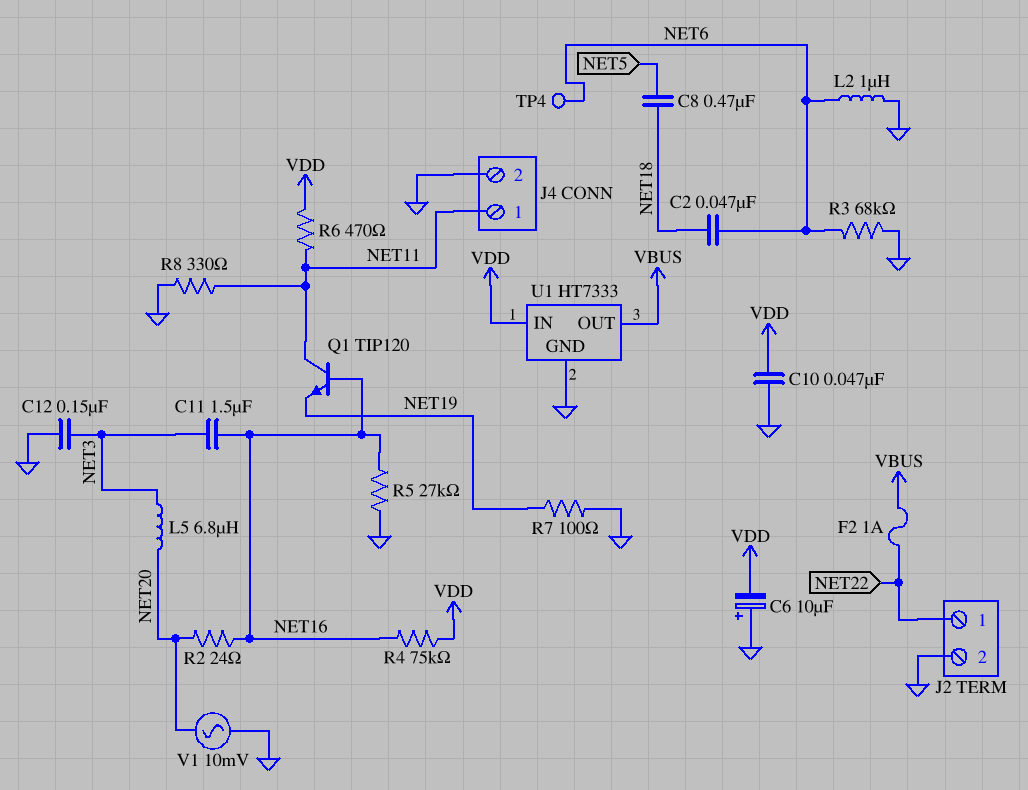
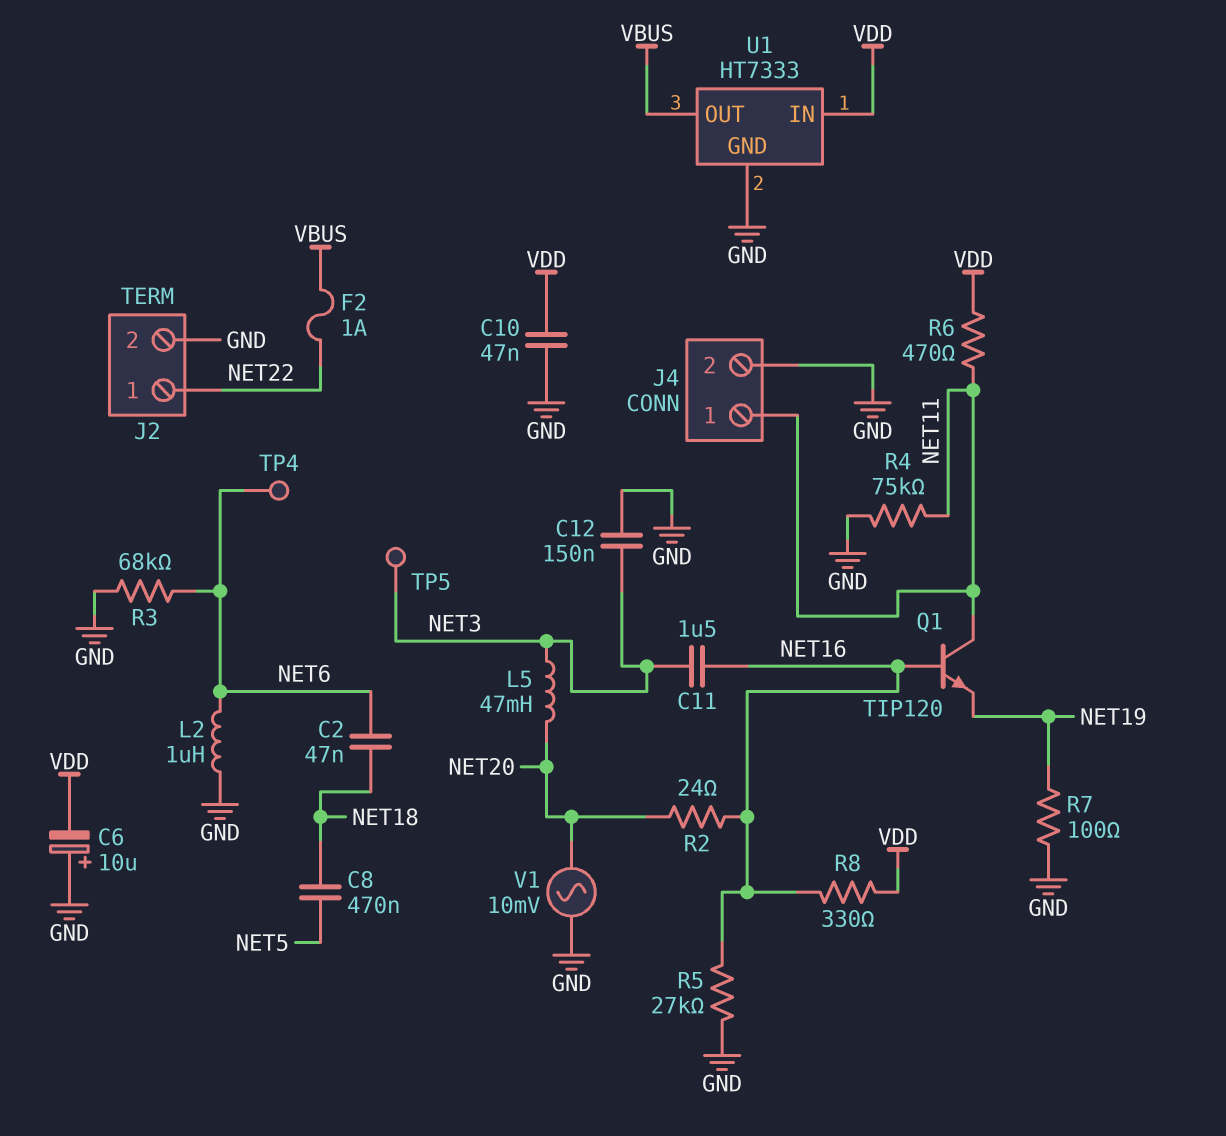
L5: 6.8uH (NET3, NET20) -> 47mH (NET3, NET20)
R4: 75k (NET16, VDD) -> 75k (GND, NET11)
R8: 330 (GND, NET11) -> 330 (NET16, VDD)
TP5: none -> test point (NET3)

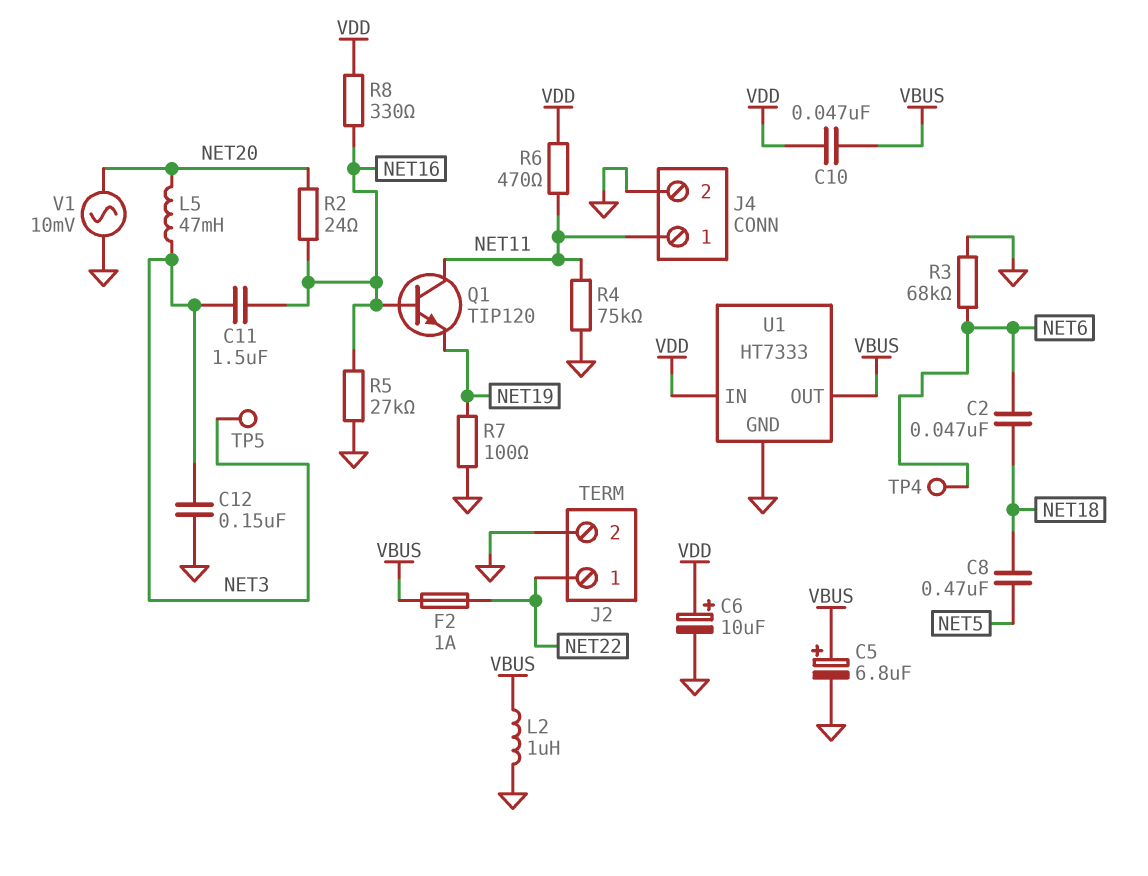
C5: none -> 6.8uF (plus VBUS, minus GND)
C6: 10uF (plus GND, minus VDD) -> 10uF (plus VDD, minus GND)
C10: 47nF (GND, VDD) -> 47nF (VBUS, VDD)
L2: 1uH (GND, NET6) -> 1uH (GND, VBUS)

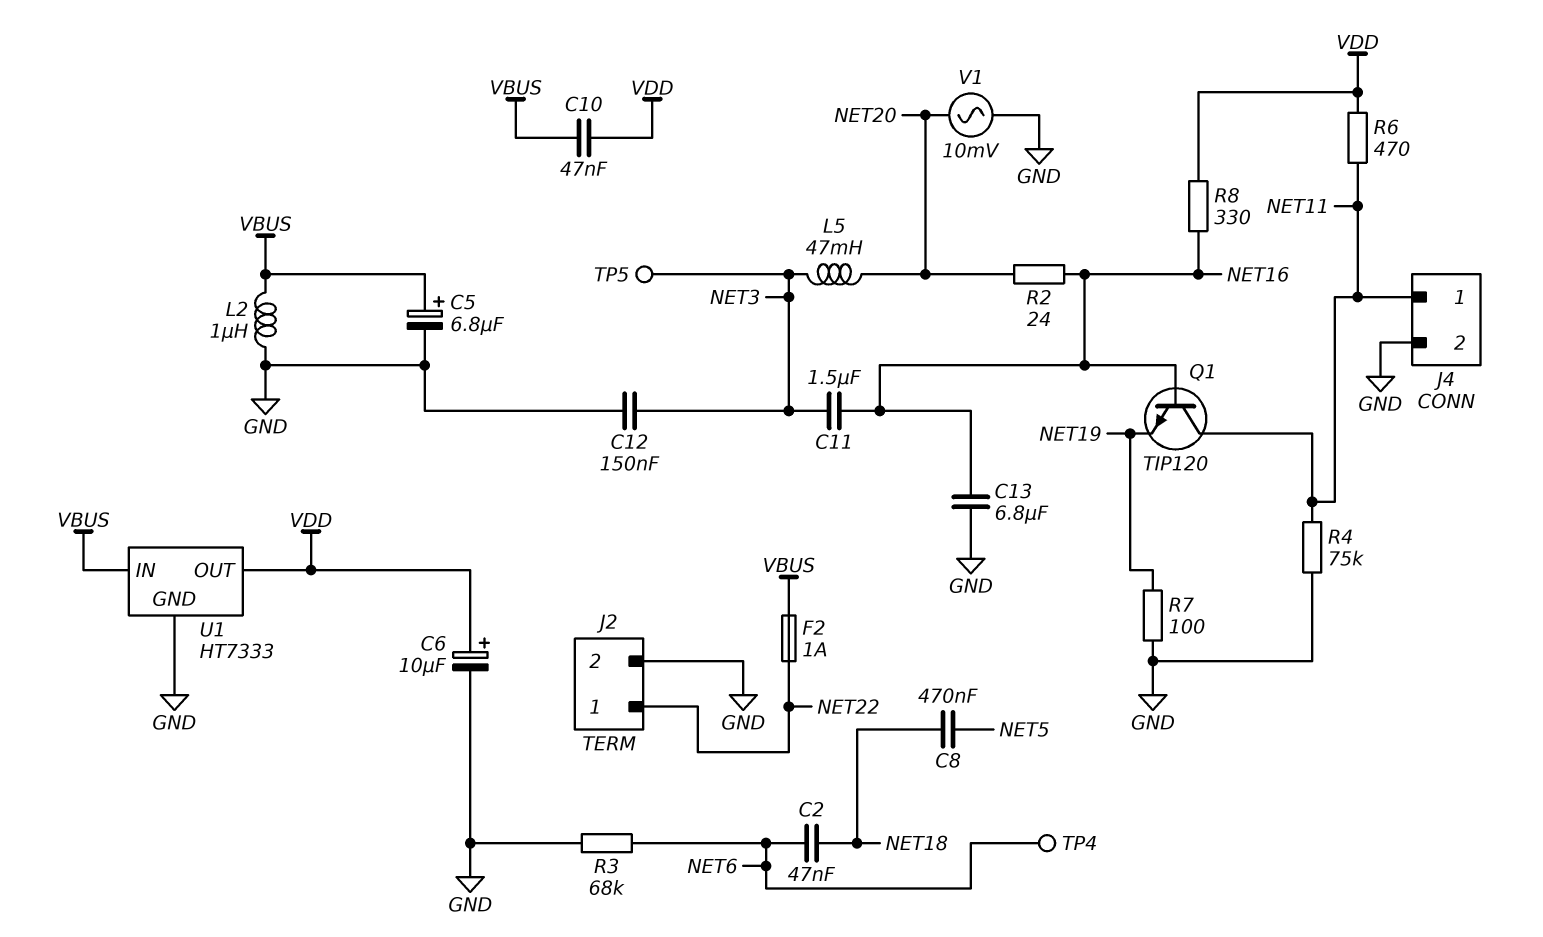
C13: none -> 6.8uF (GND, NET16)
R5: 27k (GND, NET16) -> none
U1 pin IN: VDD -> VBUS
U1 pin OUT: VBUS -> VDD

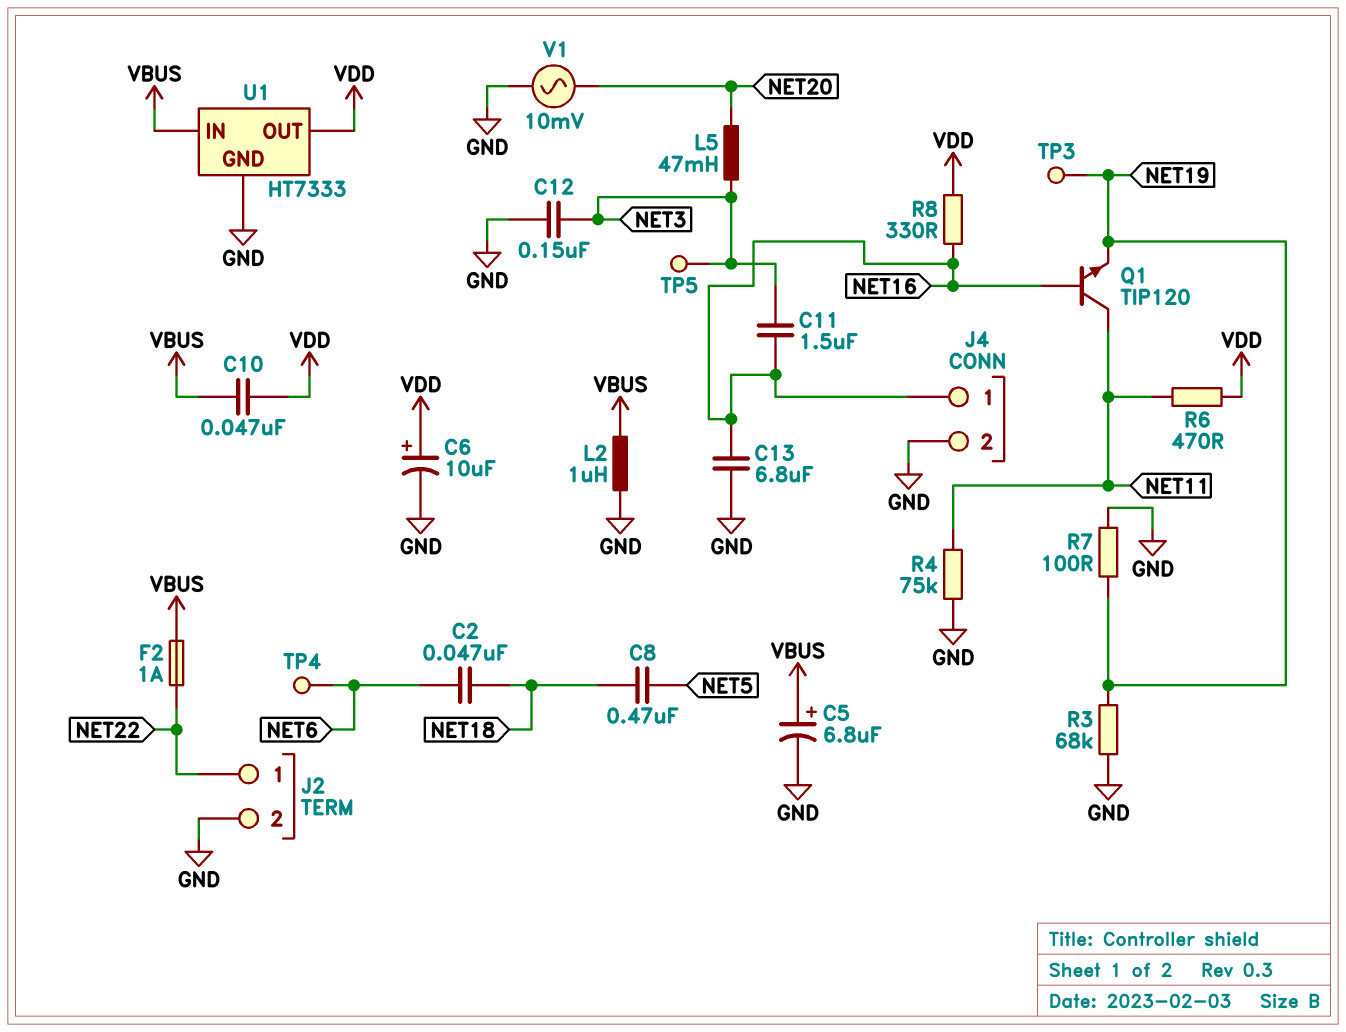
J4 pin 1: NET11 -> NET16
R2: 24 (NET16, NET20) -> none
R3: 68k (GND, NET6) -> 68k (GND, NET19)
TP3: none -> test point (NET19)

